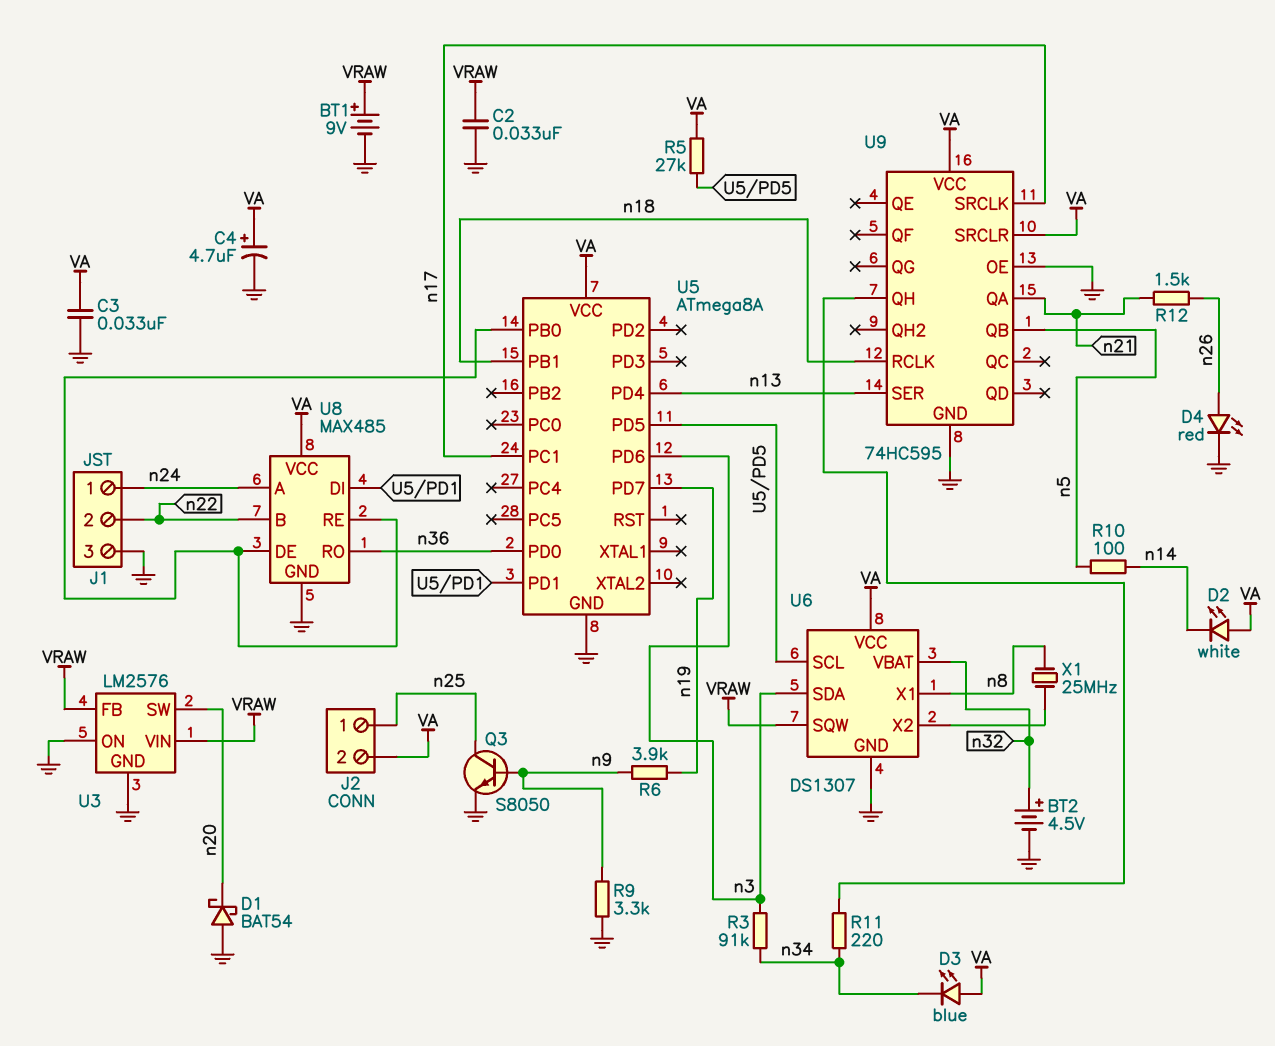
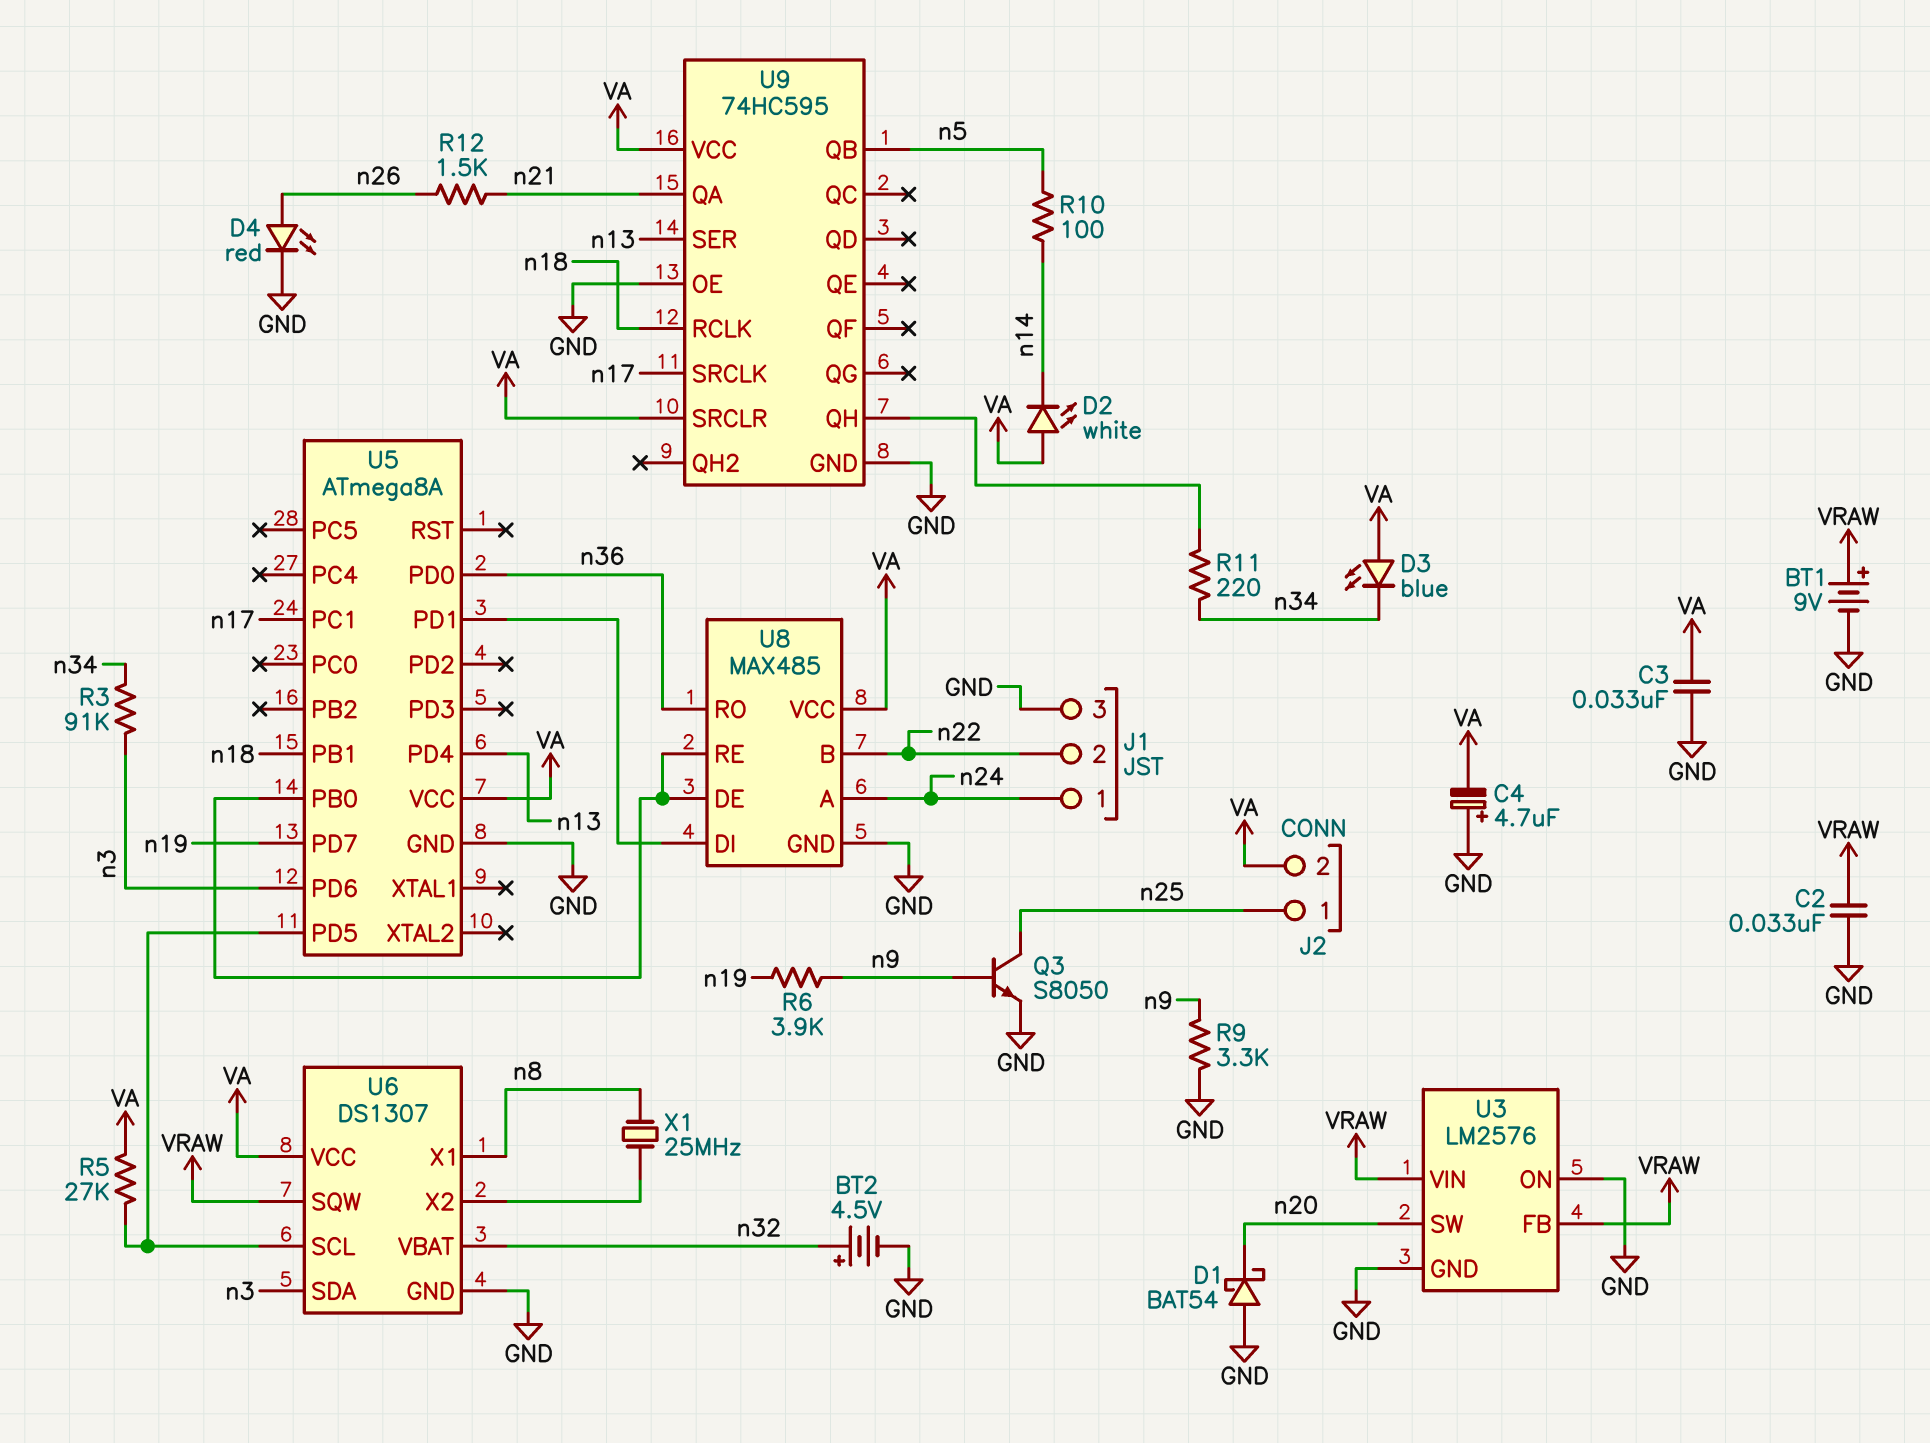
C4: 4.7uF (plus VA, minus GND) -> 4.7uF (plus GND, minus VA)

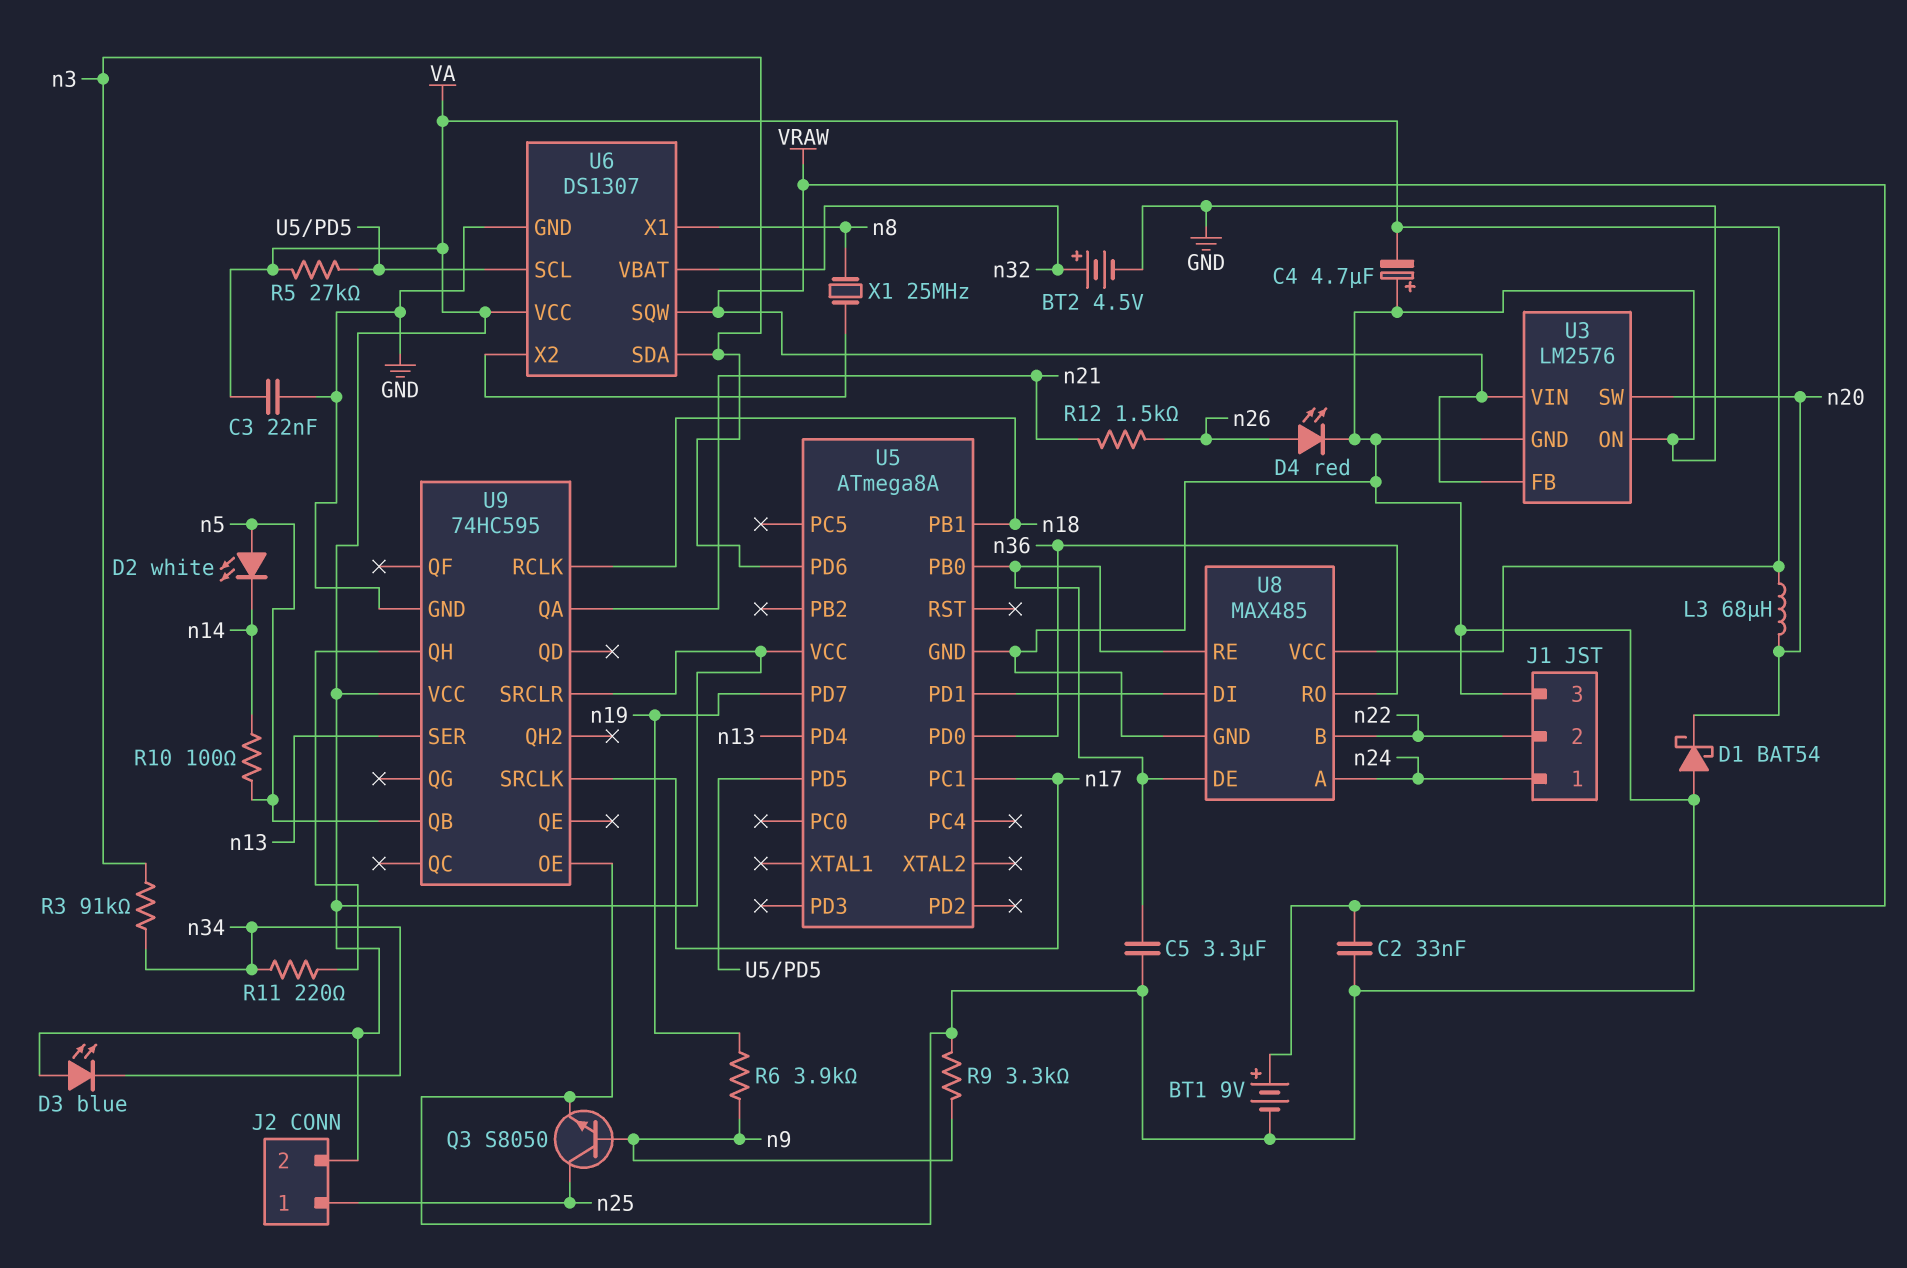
C3: 33nF (GND, VA) -> 22nF (GND, VA)
C5: none -> 3.3uF (GND, U5/PB0)
D2: LED white (A VA, K n14) -> LED white (A n5, K n14)
L3: none -> 68uH (VA, n20)

